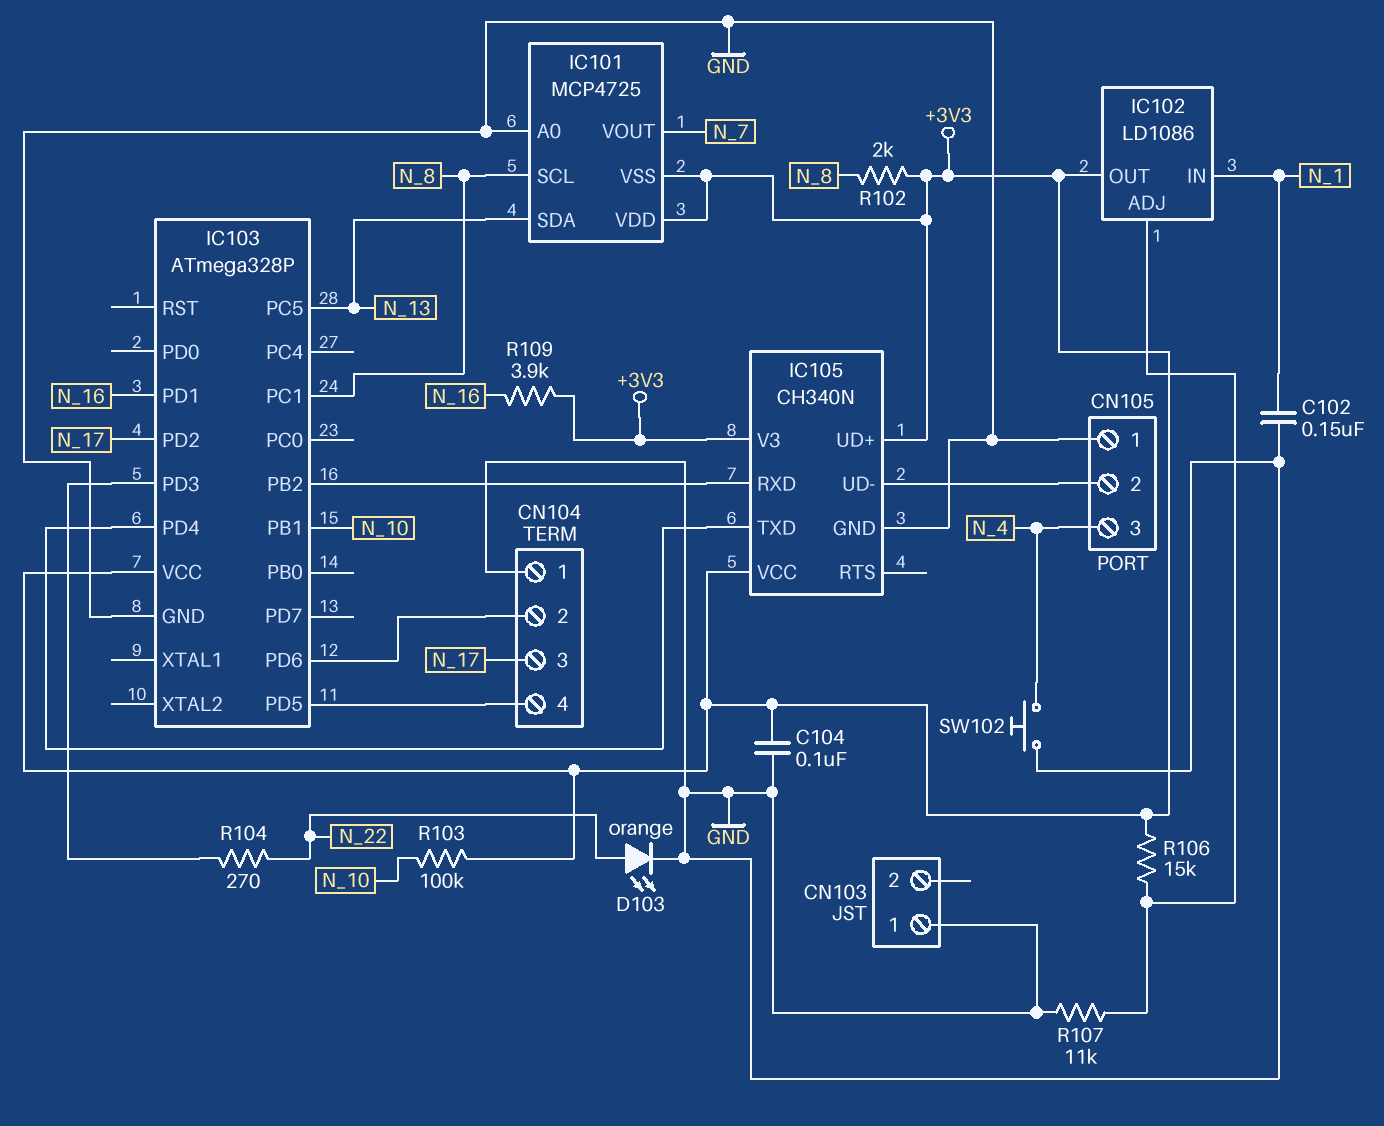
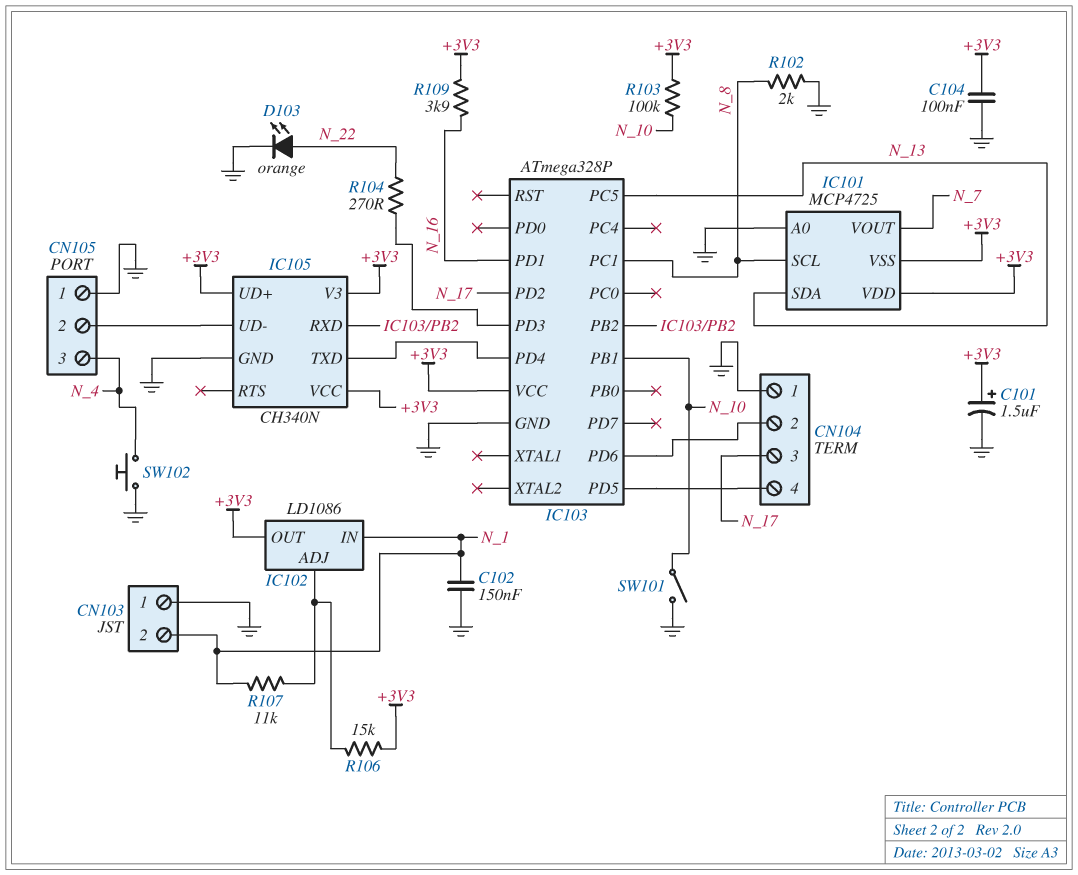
C101: none -> 1.5uF (plus +3V3, minus GND)
CN103 pin 2: none -> N_1
R102: 2k (+3V3, N_8) -> 2k (GND, N_8)
R107: 11k (GND, IC102/ADJ) -> 11k (IC102/ADJ, N_1)
SW101: none -> switch (GND, N_10)

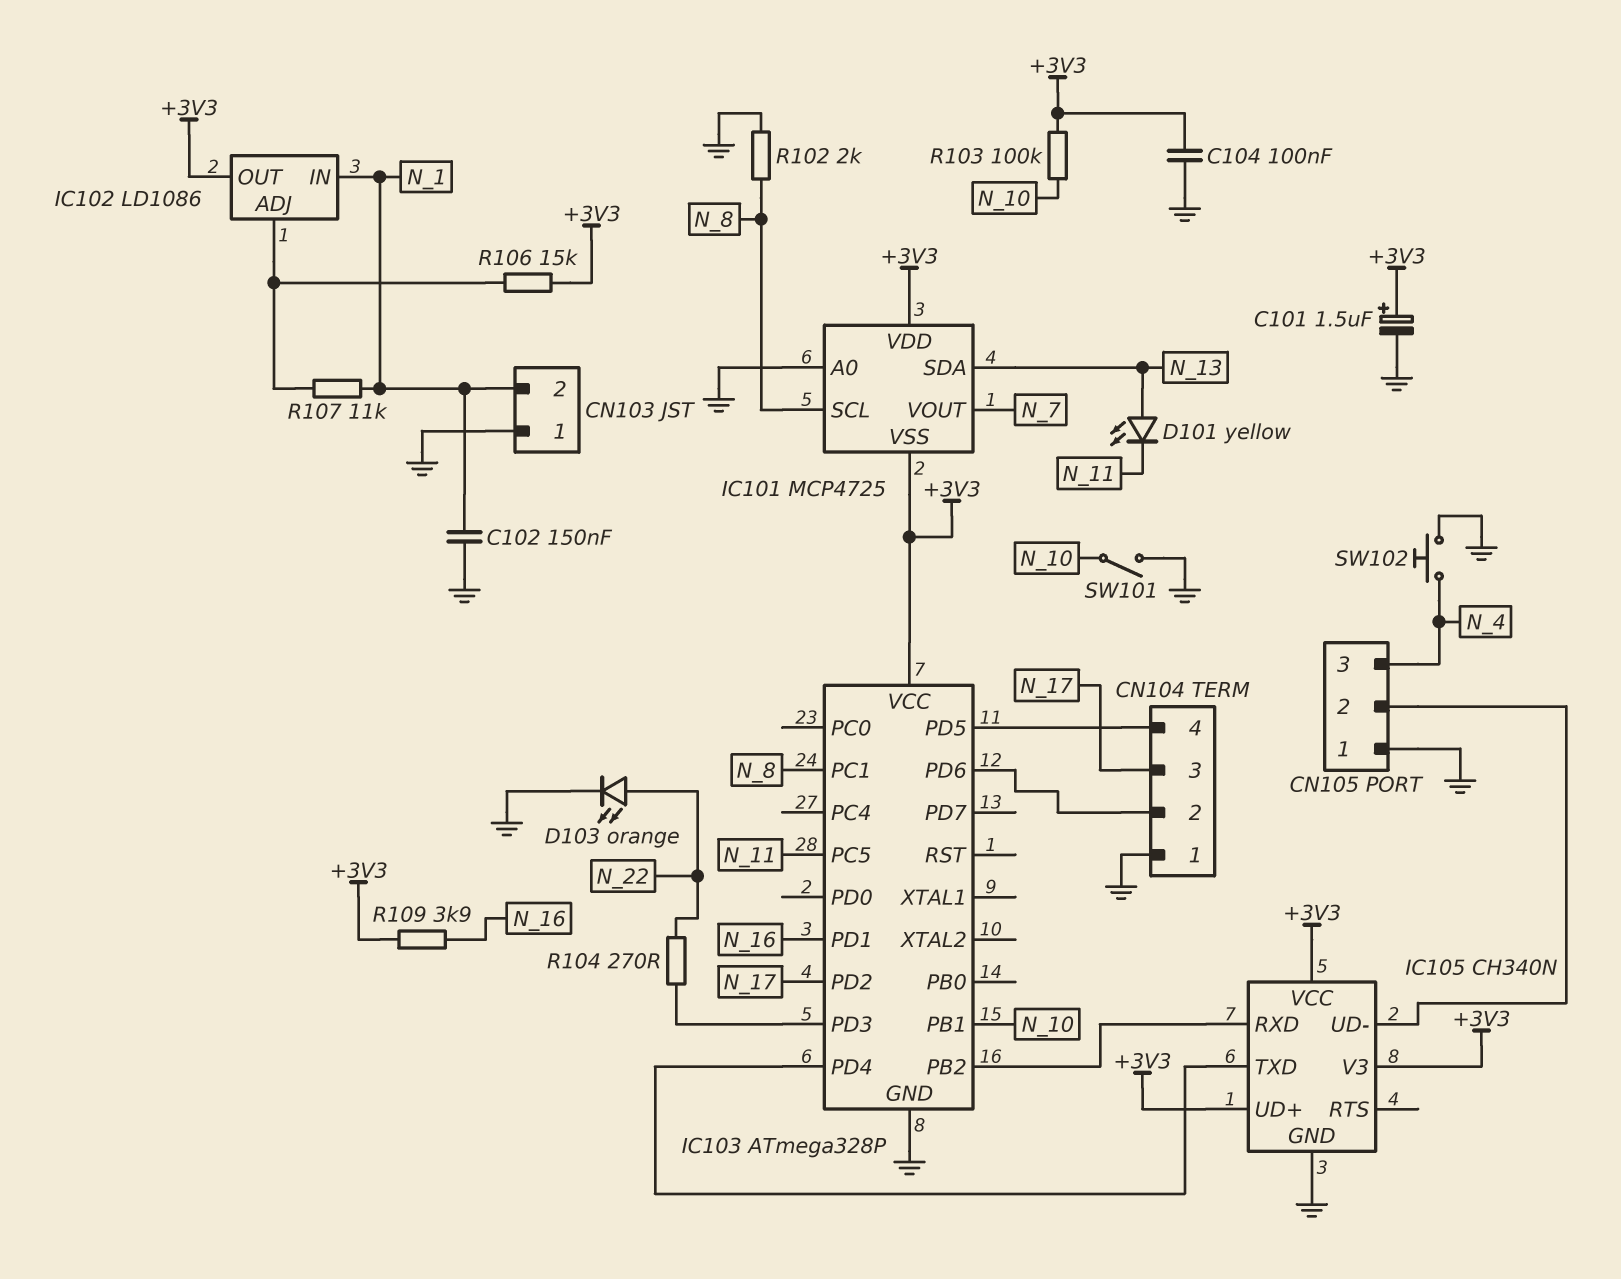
D101: none -> LED yellow (A N_13, K N_11)
IC103 pin PC5: N_13 -> N_11

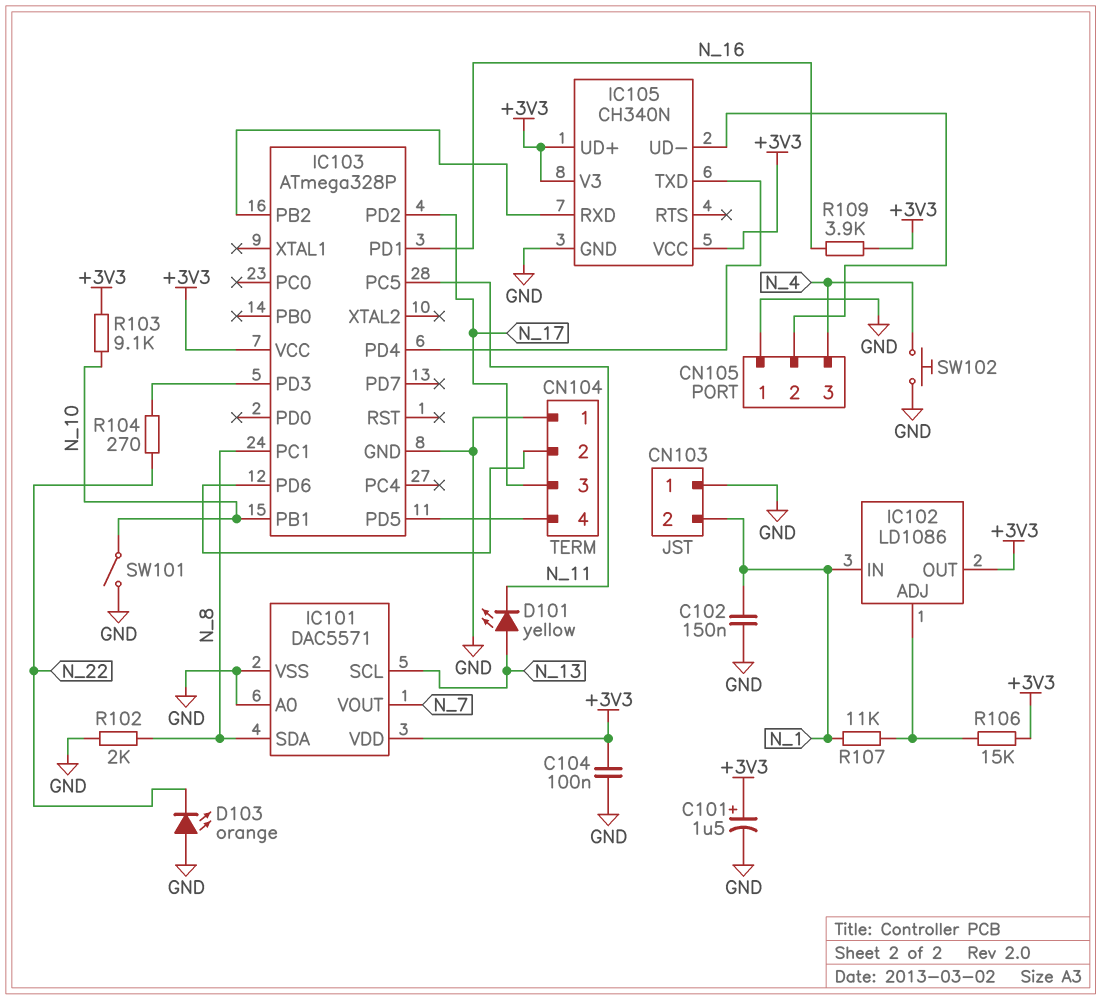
D103: LED orange (A N_22, K GND) -> LED orange (A GND, K N_22)
IC101: MCP4725 -> DAC5571
IC101 pin SCL: N_8 -> N_13
IC101 pin SDA: N_13 -> N_8
IC101 pin VSS: +3V3 -> GND
R103: 100k (+3V3, N_10) -> 9.1k (+3V3, N_10)

